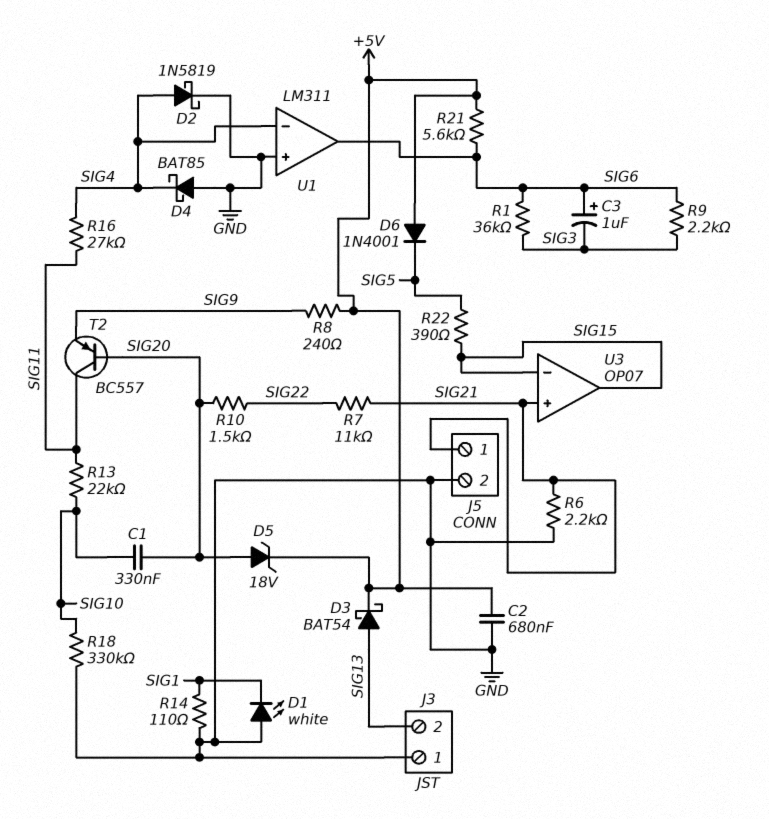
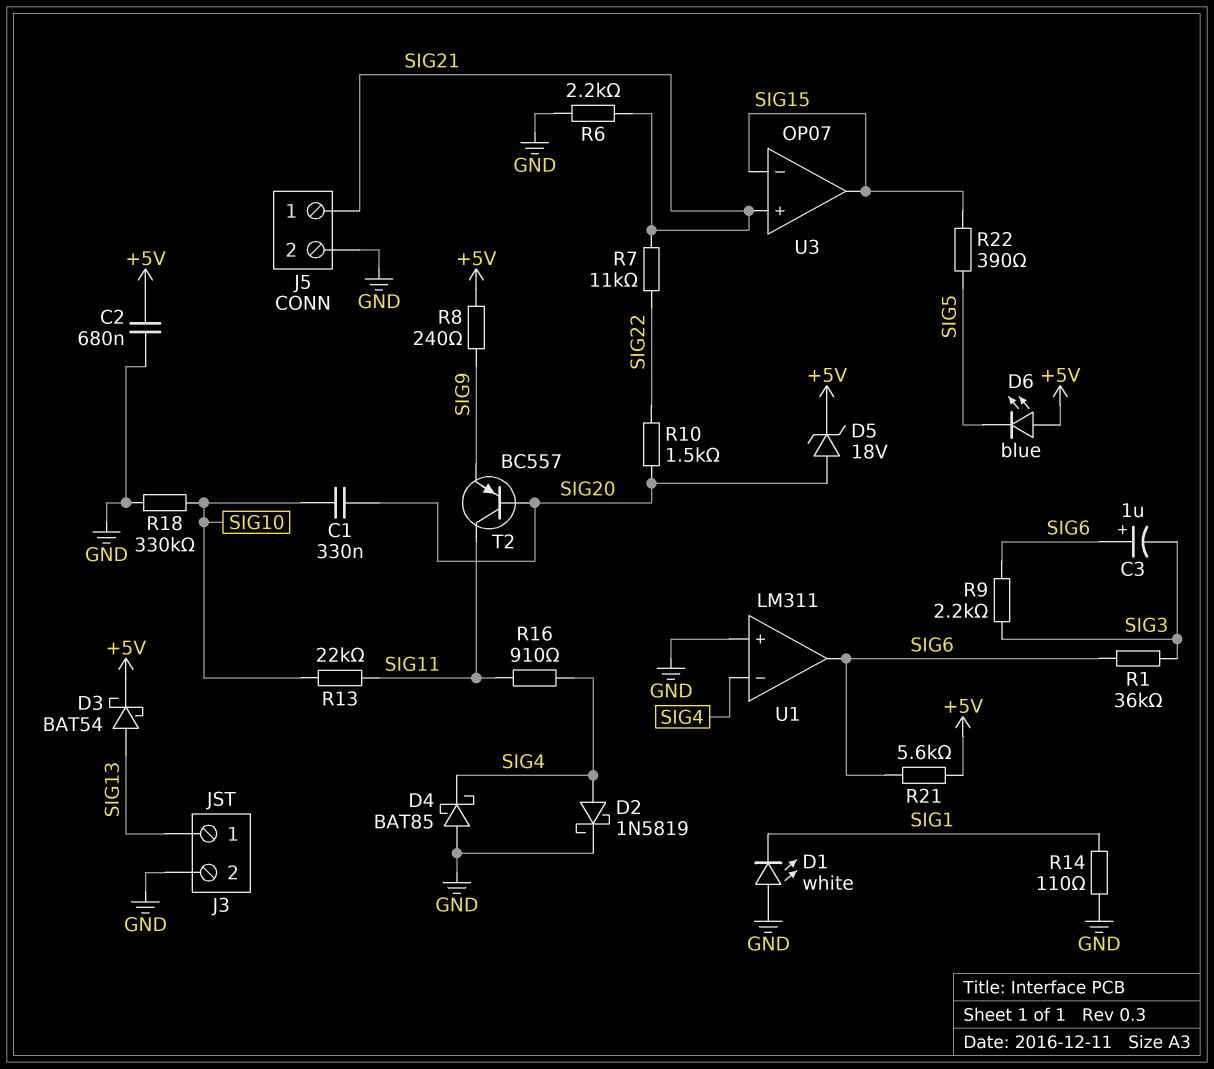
D6: diode 1N4001 (A +5V, K SIG5) -> LED blue (A +5V, K SIG5)
J3 pin 1: GND -> SIG13
J3 pin 2: SIG13 -> GND
R16: 27k (SIG4, SIG11) -> 910 (SIG4, SIG11)

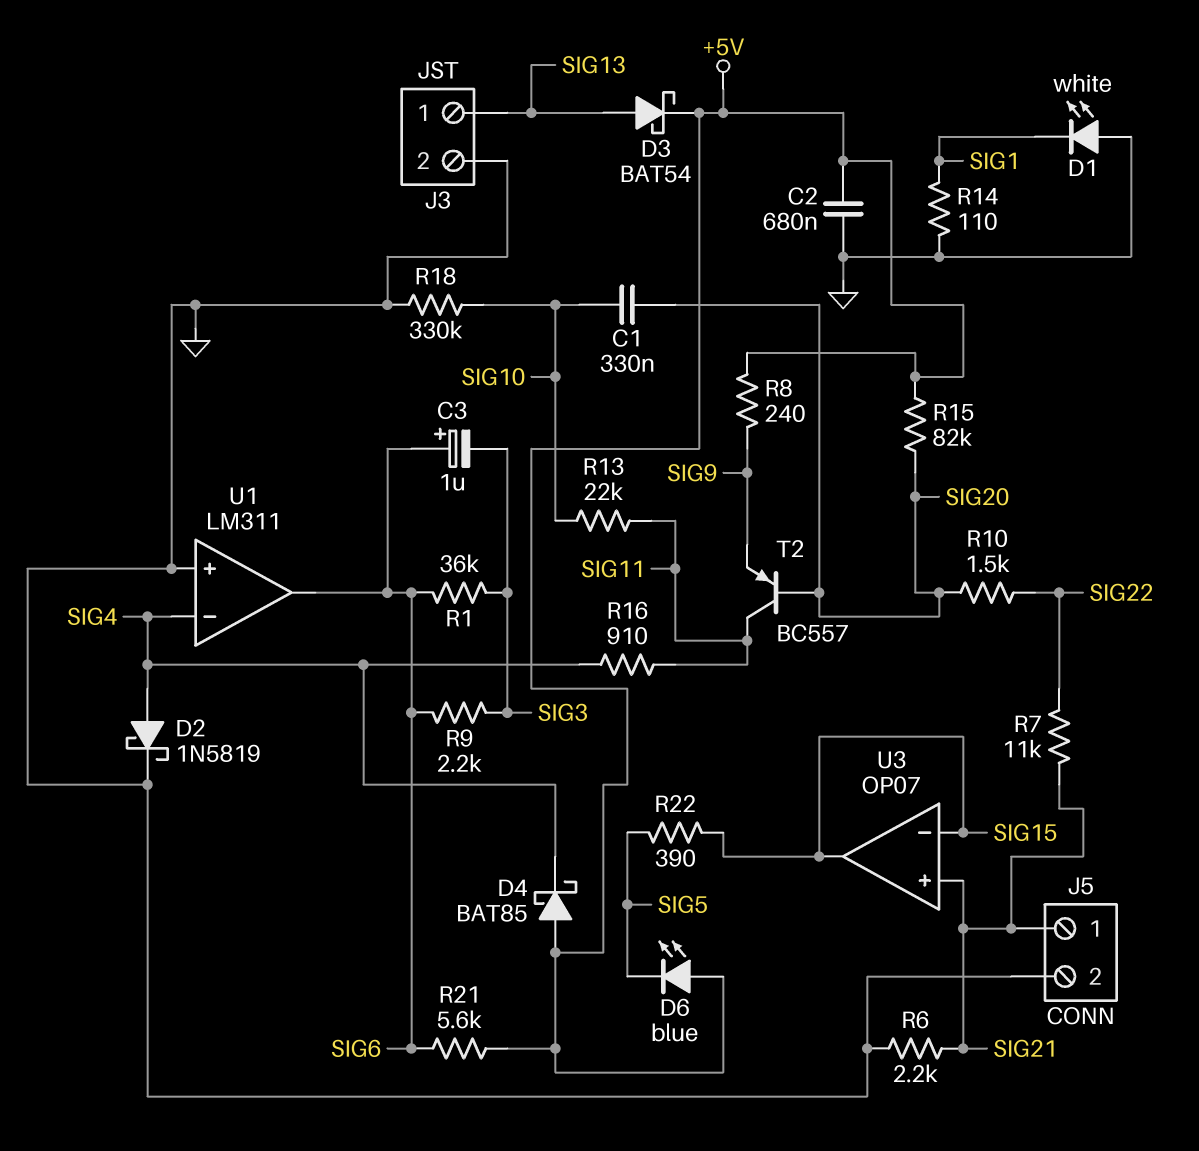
D4: schottky BAT85 (A GND, K SIG4) -> schottky BAT85 (A +5V, K SIG4)
D5: zener 18V (A SIG20, K +5V) -> none
R15: none -> 82k (+5V, SIG20)

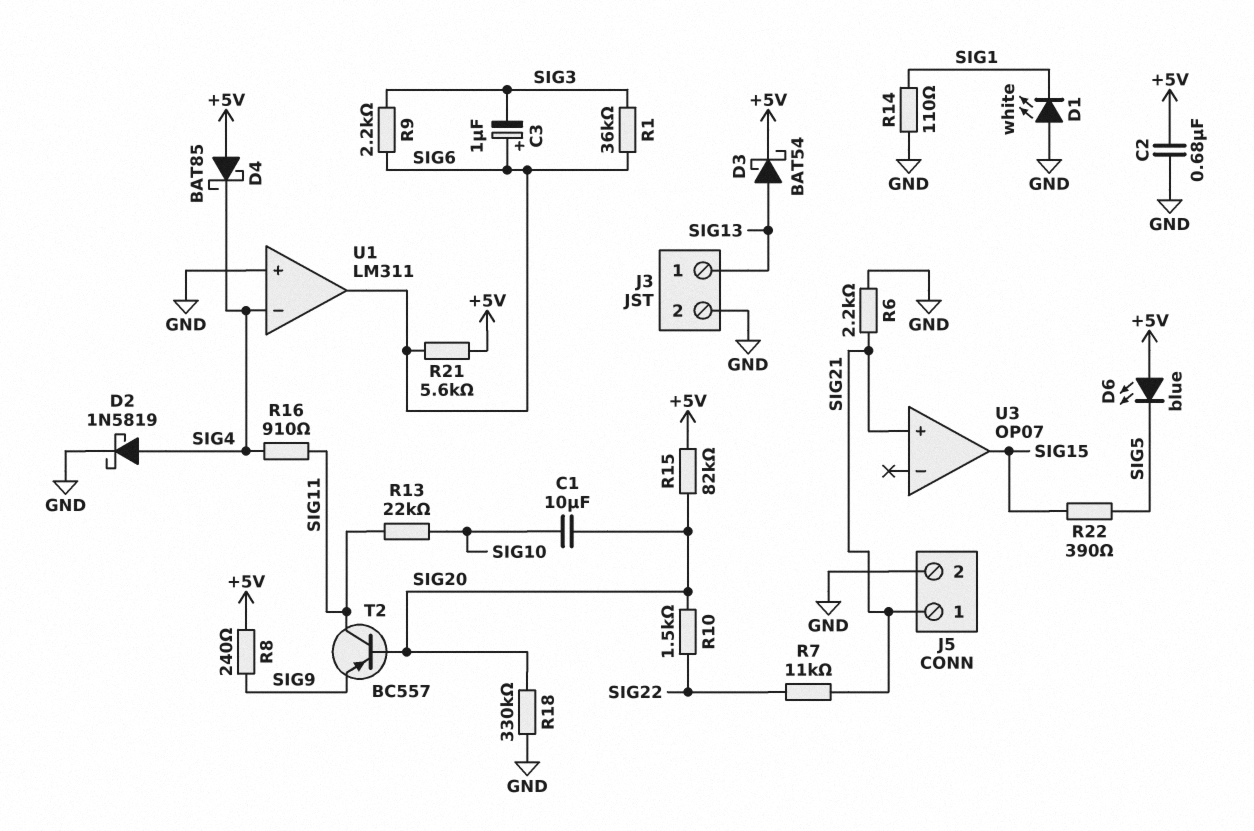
C1: 330nF (SIG10, SIG20) -> 10uF (SIG10, SIG20)
R18: 330k (GND, SIG10) -> 330k (GND, SIG20)
U3 pin in-: SIG15 -> none

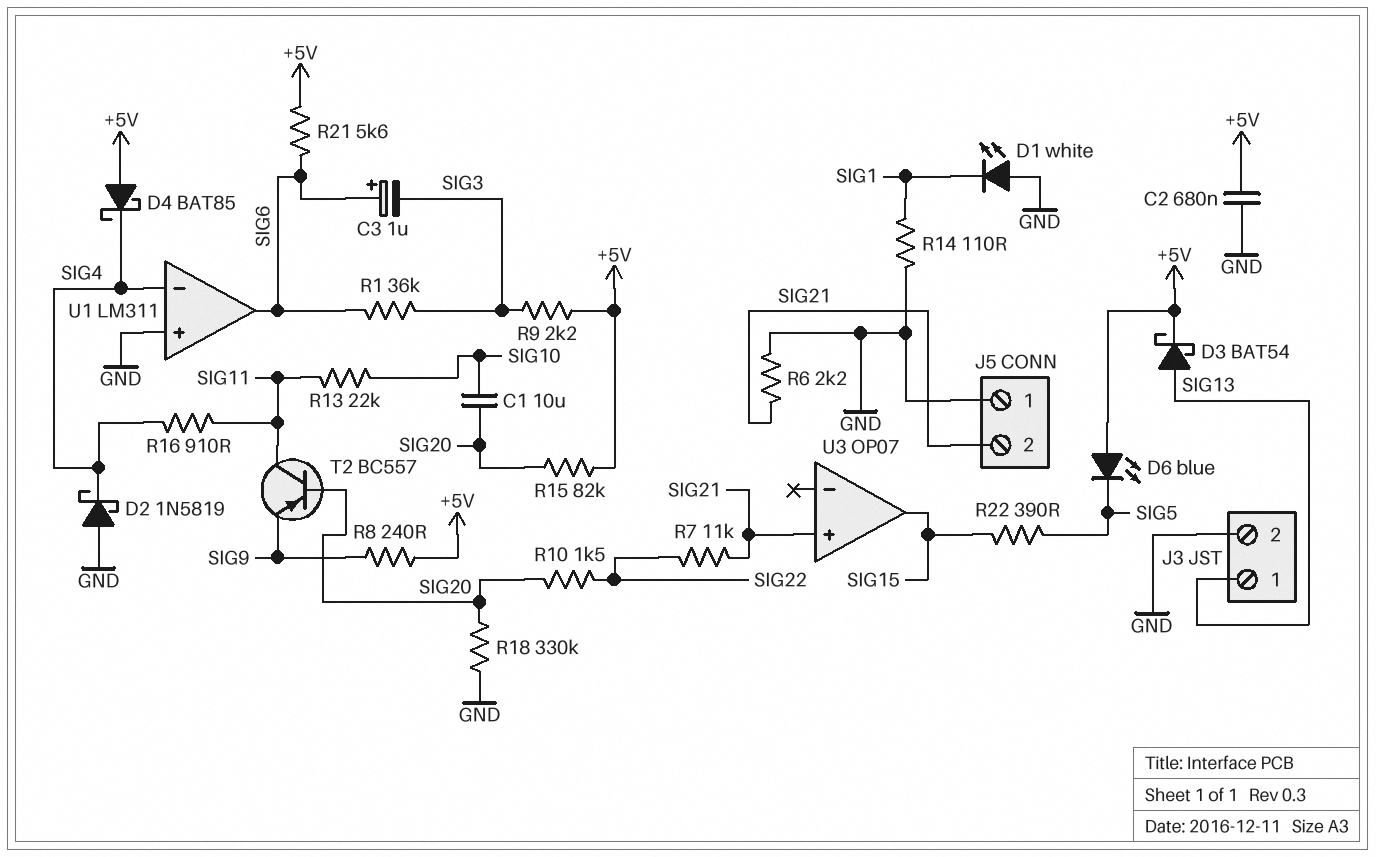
D2: schottky 1N5819 (A SIG4, K GND) -> schottky 1N5819 (A GND, K SIG4)
J5 pin 1: SIG21 -> GND
J5 pin 2: GND -> SIG21
R9: 2.2k (SIG3, SIG6) -> 2.2k (+5V, SIG3)

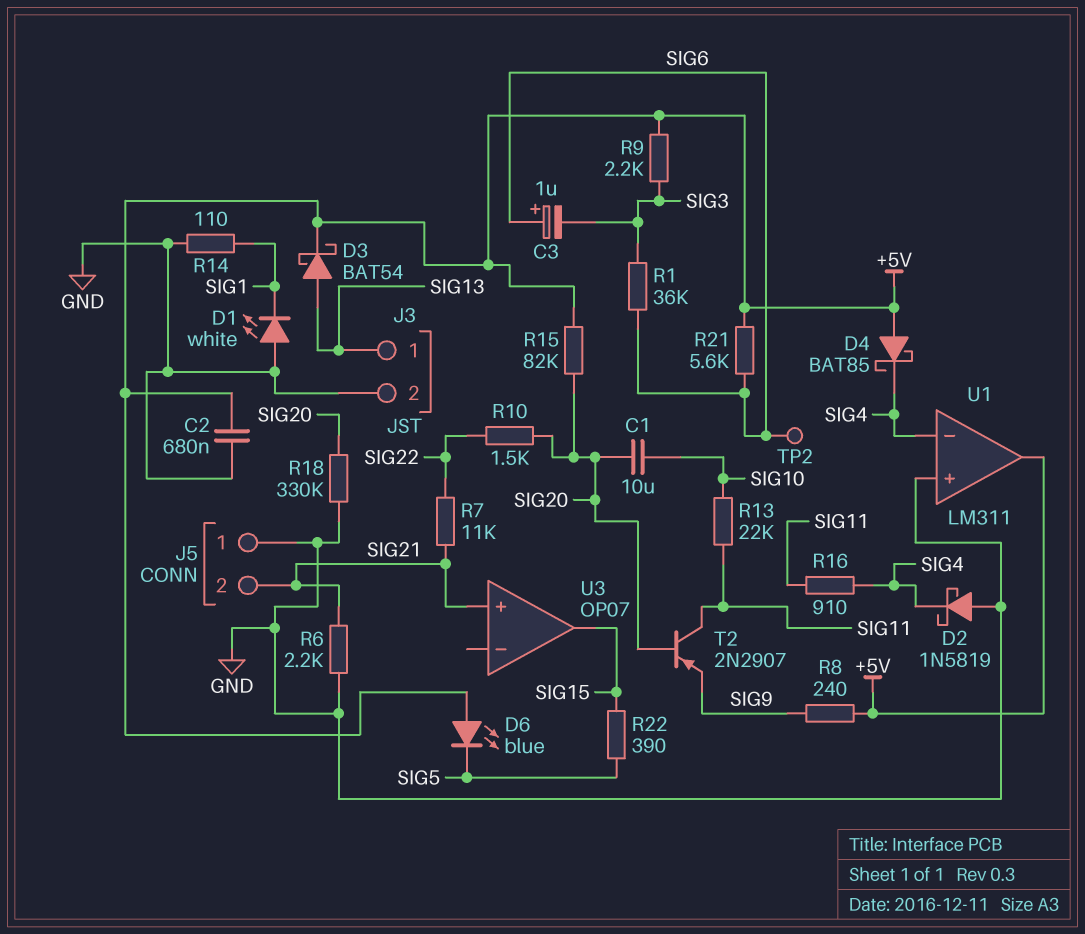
T2: PNP BC557 (B SIG20, C SIG11, E SIG9) -> PNP 2N2907 (B SIG20, C SIG11, E SIG9)
TP2: none -> test point (SIG6)
U1 pin out: SIG6 -> +5V

